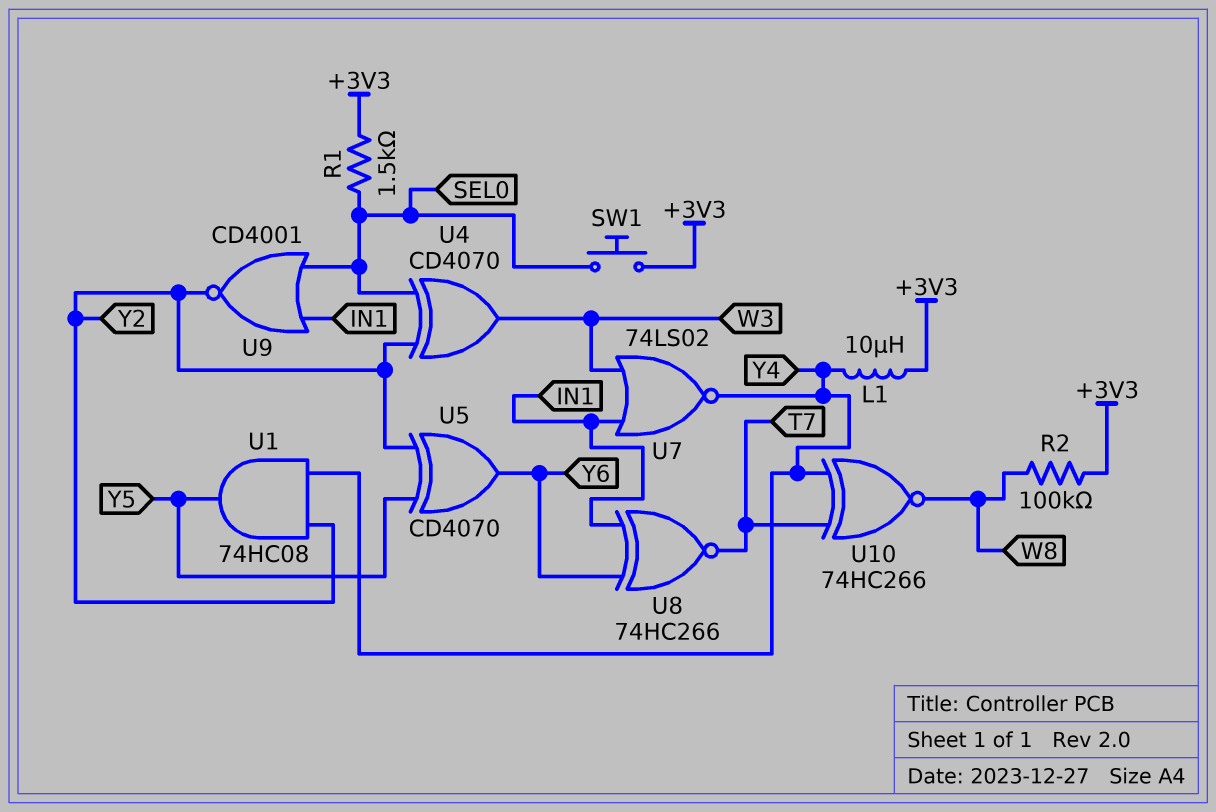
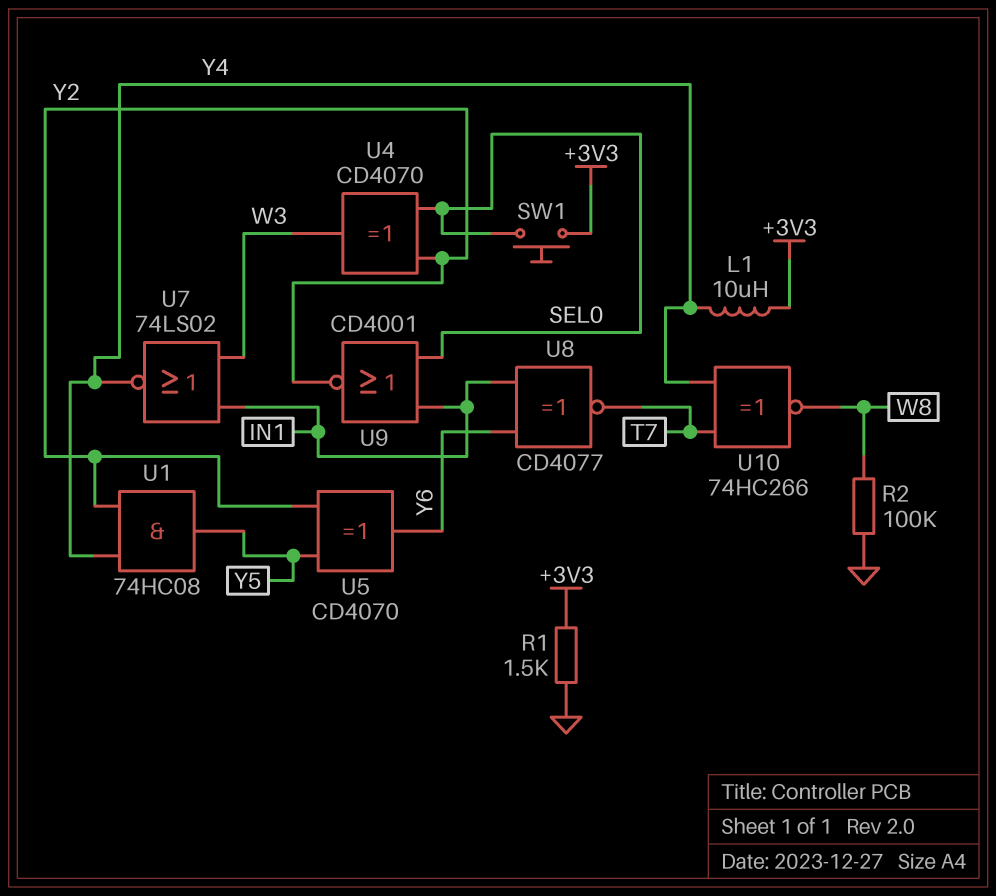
R1: 1.5k (+3V3, SEL0) -> 1.5k (+3V3, GND)
R2: 100k (+3V3, W8) -> 100k (GND, W8)
U8: XNOR 74HC266 (in IN1, in Y6, out T7) -> XNOR CD4077 (in IN1, in Y6, out T7)

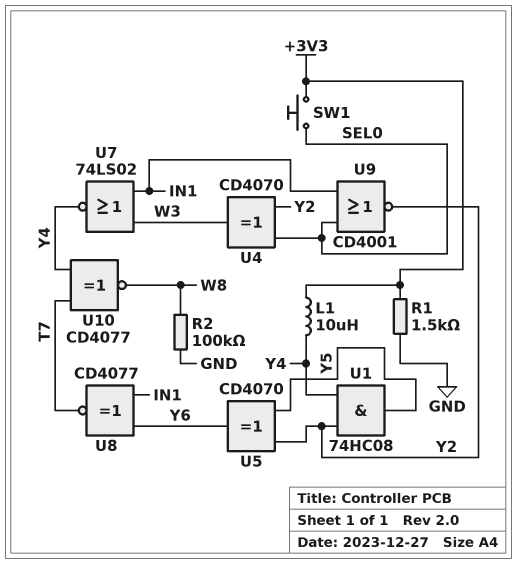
U10: XNOR 74HC266 (in T7, in Y4, out W8) -> XNOR CD4077 (in T7, in Y4, out W8)

